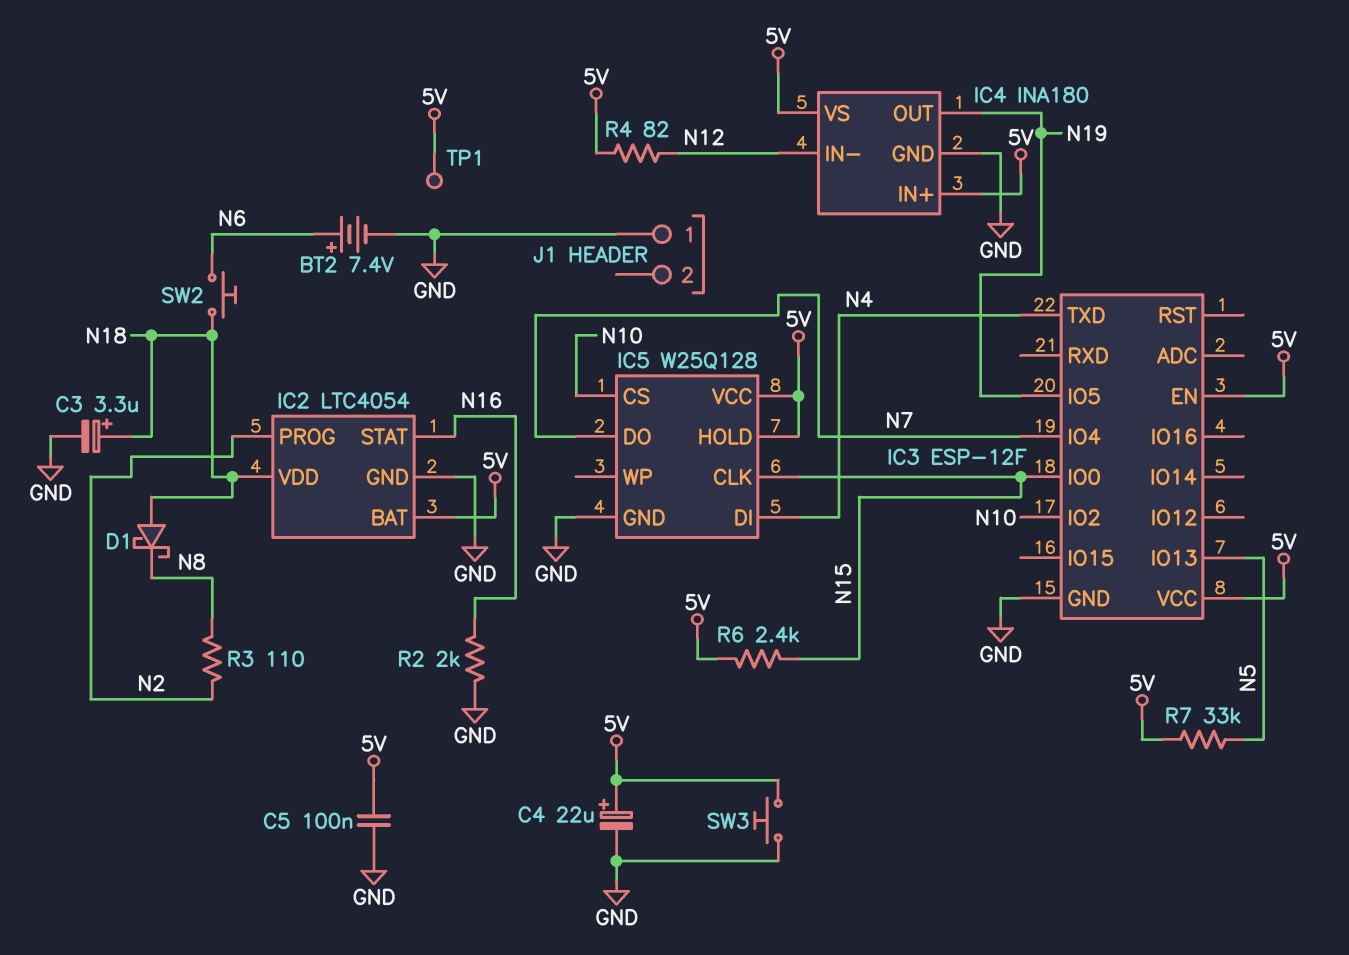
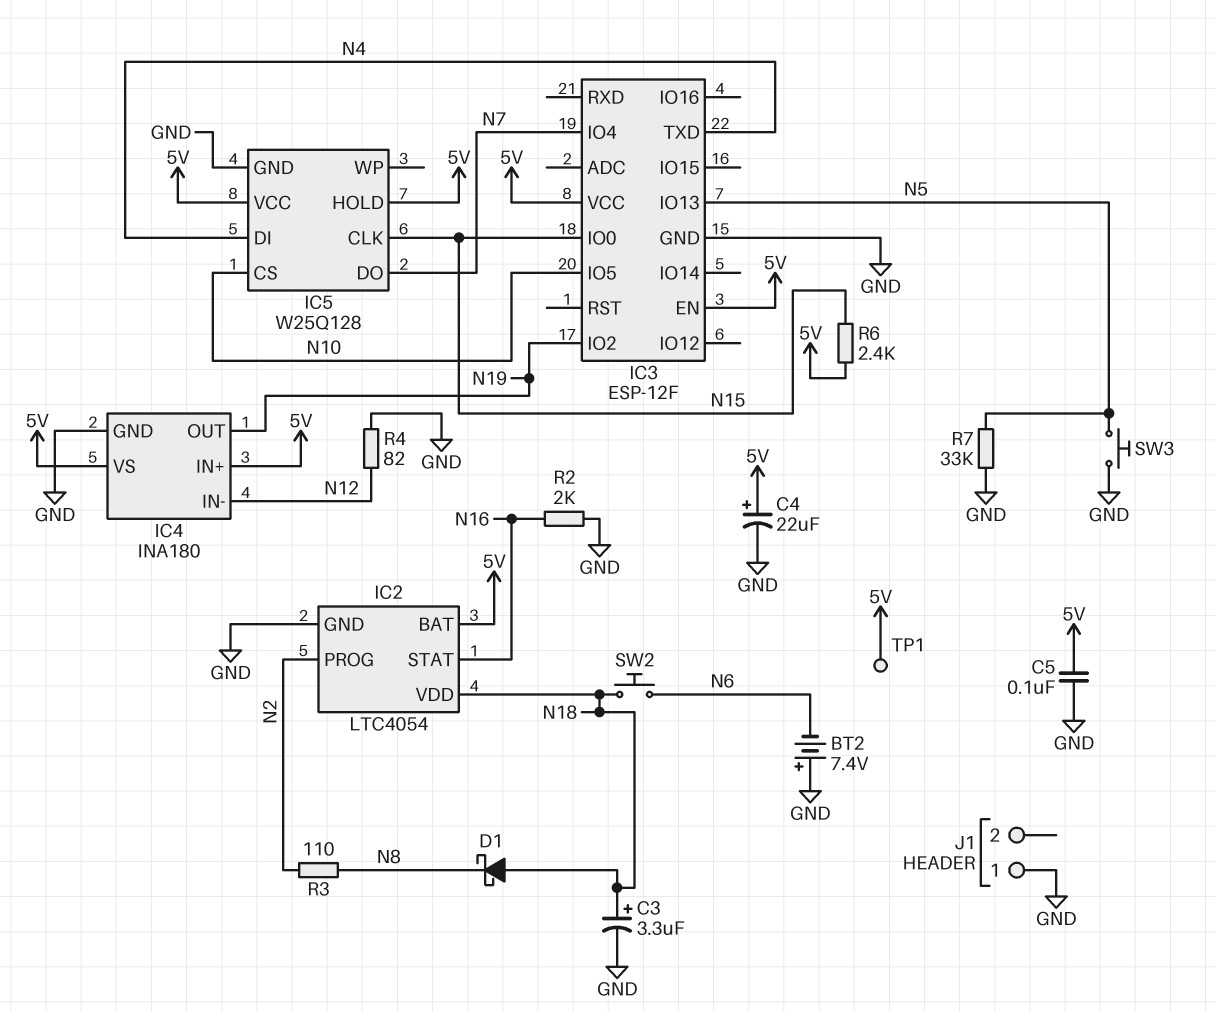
BT2: 7.4V (plus N6, minus GND) -> 7.4V (plus GND, minus N6)
IC3 pin IO2: N10 -> N19
IC3 pin IO5: N19 -> N10
R4: 82 (5V, N12) -> 82 (GND, N12)
R7: 33k (5V, N5) -> 33k (GND, N5)
SW3: button (5V, GND) -> button (GND, N5)

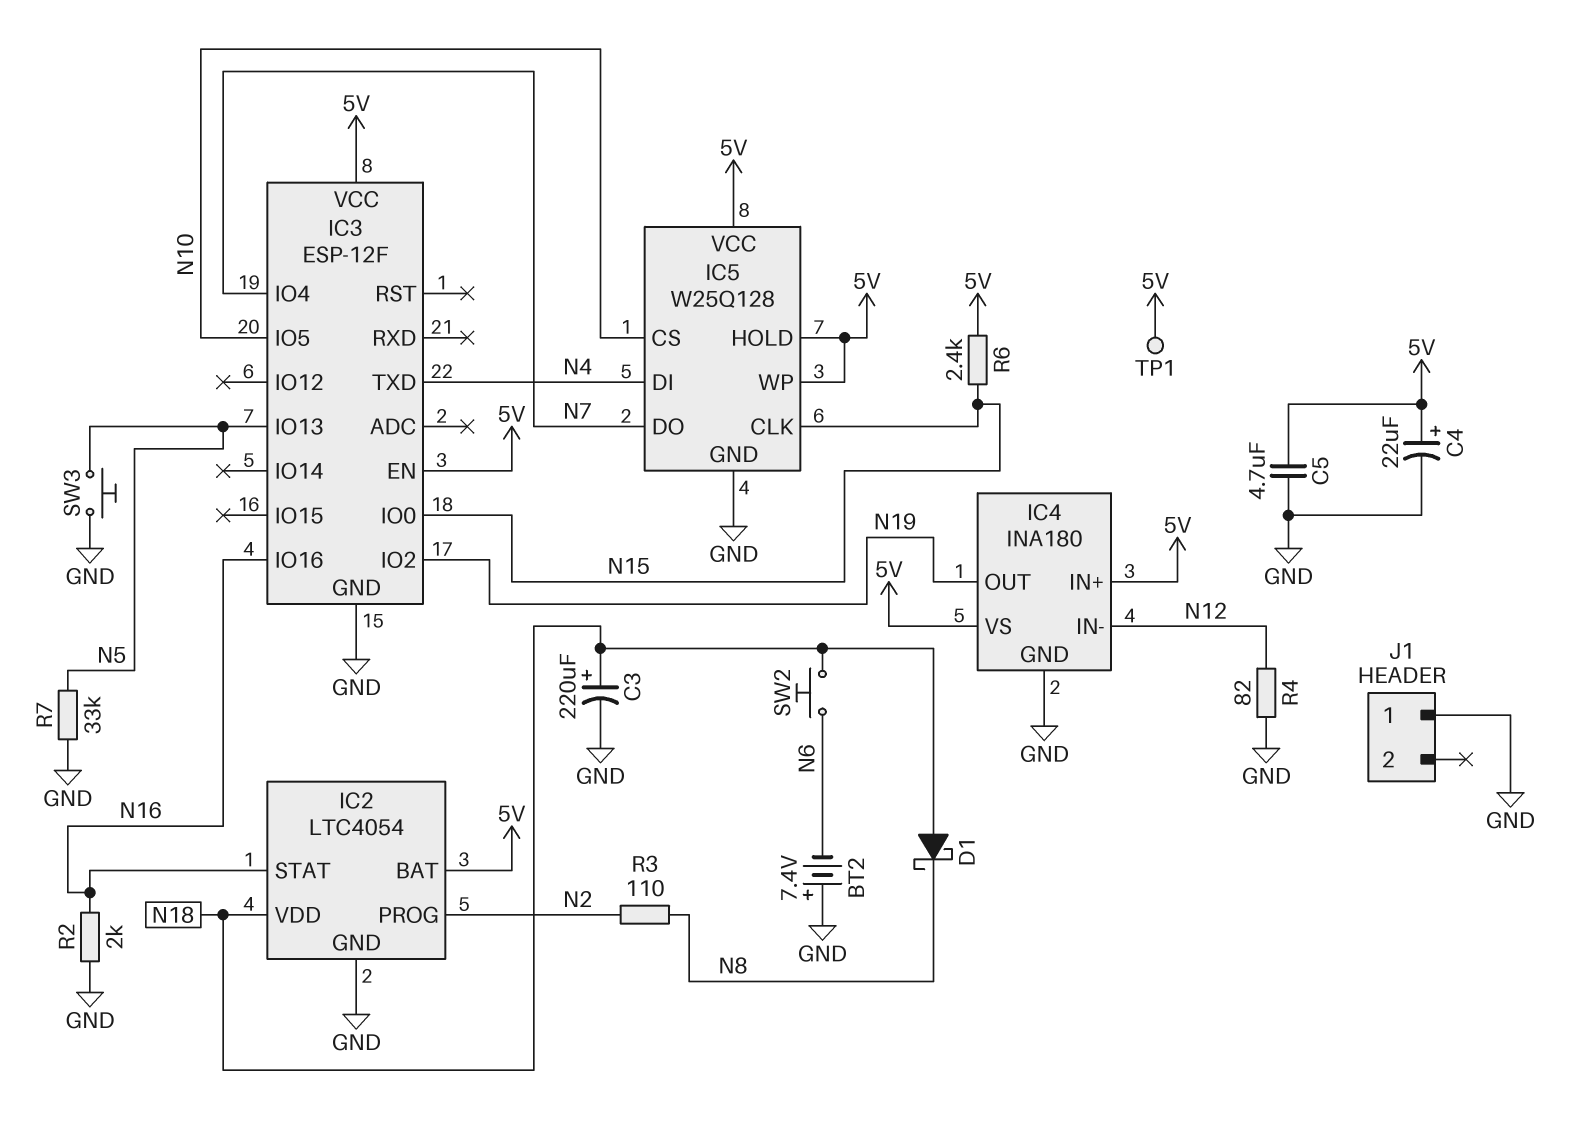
C3: 3.3uF (plus N18, minus GND) -> 220uF (plus N18, minus GND)
C5: 100nF (5V, GND) -> 4.7uF (5V, GND)
IC3 pin IO16: none -> N16
IC5 pin WP: none -> 5V

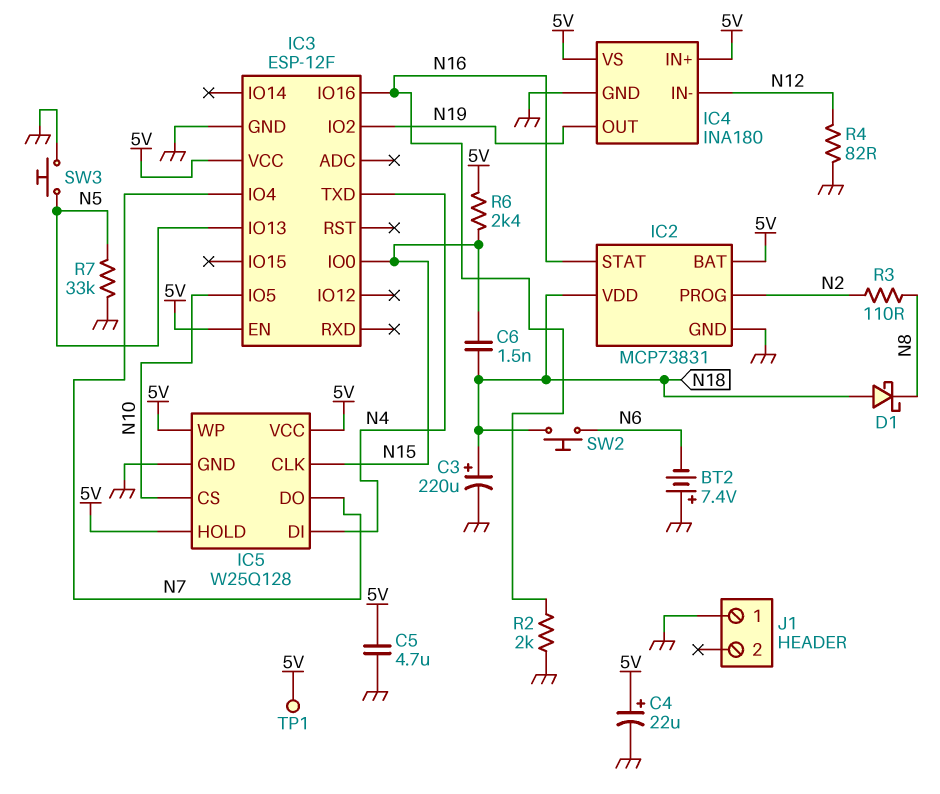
C6: none -> 1.5nF (N15, N18)
IC2: LTC4054 -> MCP73831

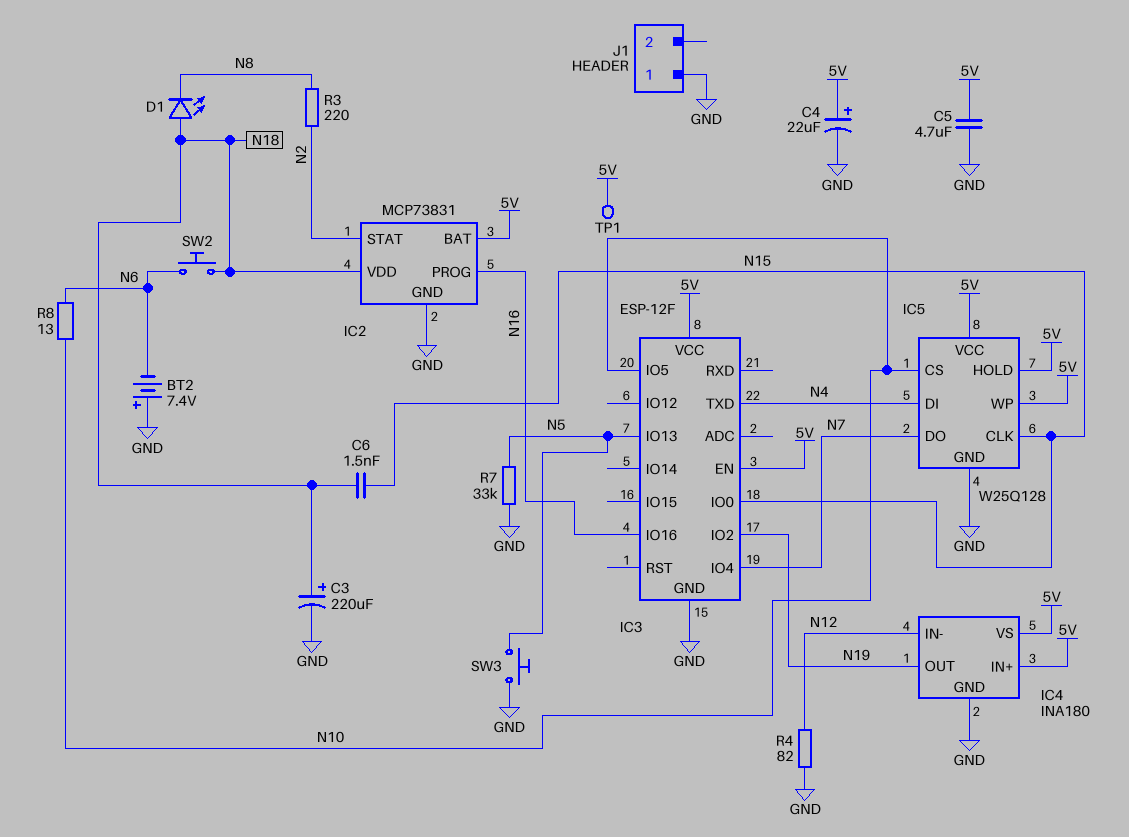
D1: schottky (A N18, K N8) -> LED (A N18, K N8)
IC2 pin PROG: N2 -> N16
IC2 pin STAT: N16 -> N2
R2: 2k (GND, N16) -> none
R3: 110 (N2, N8) -> 220 (N2, N8)
R6: 2.4k (5V, N15) -> none
R8: none -> 13 (N6, N10)

